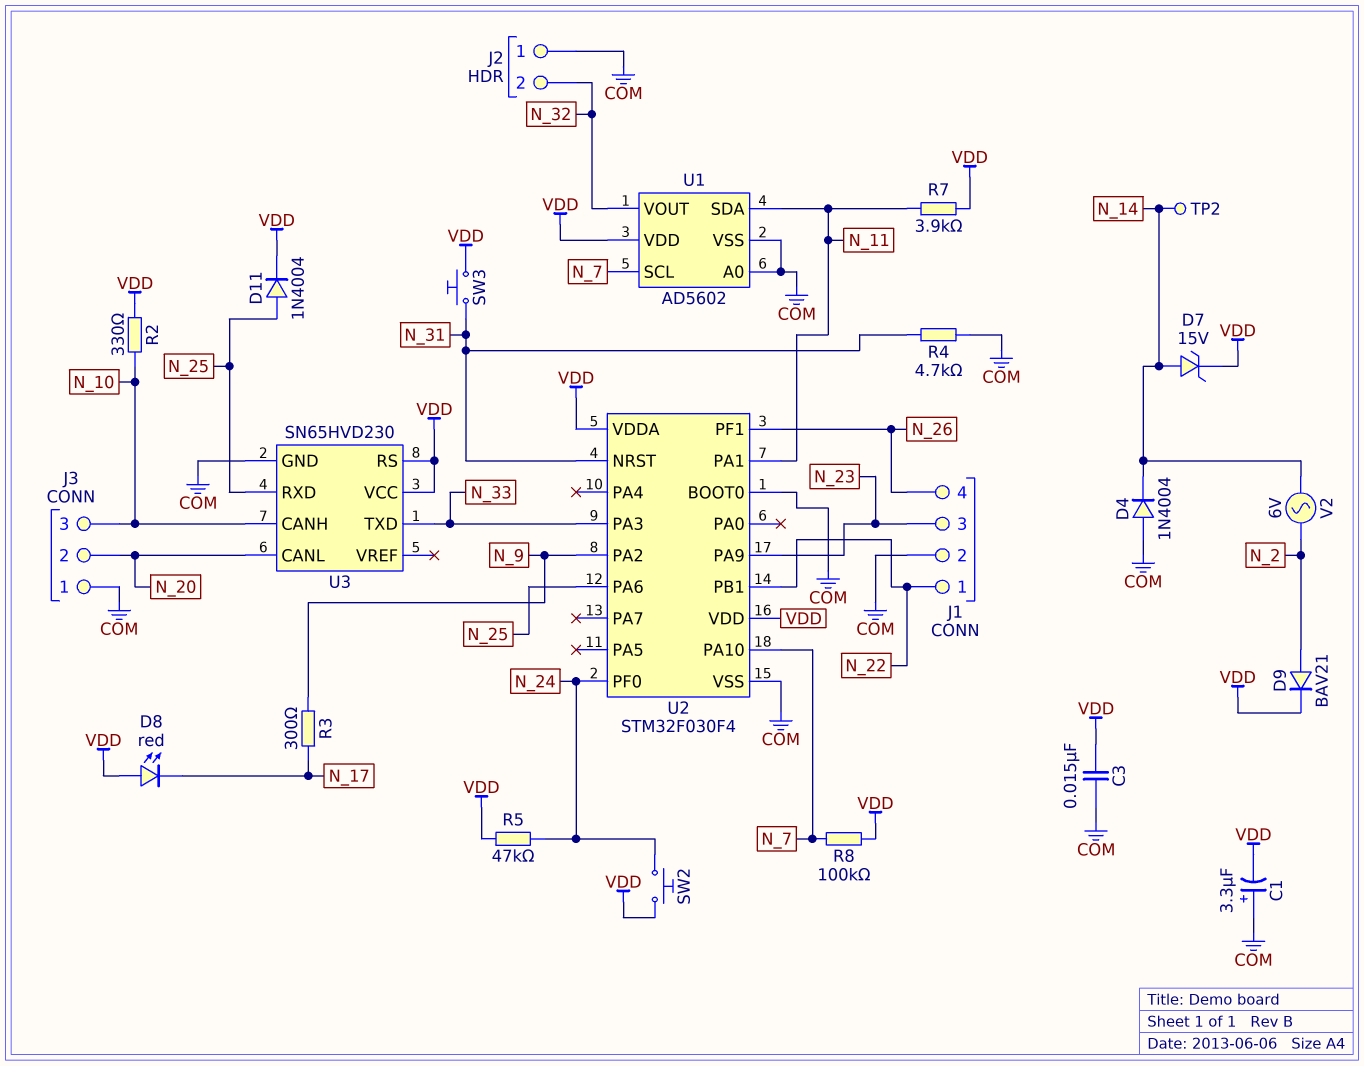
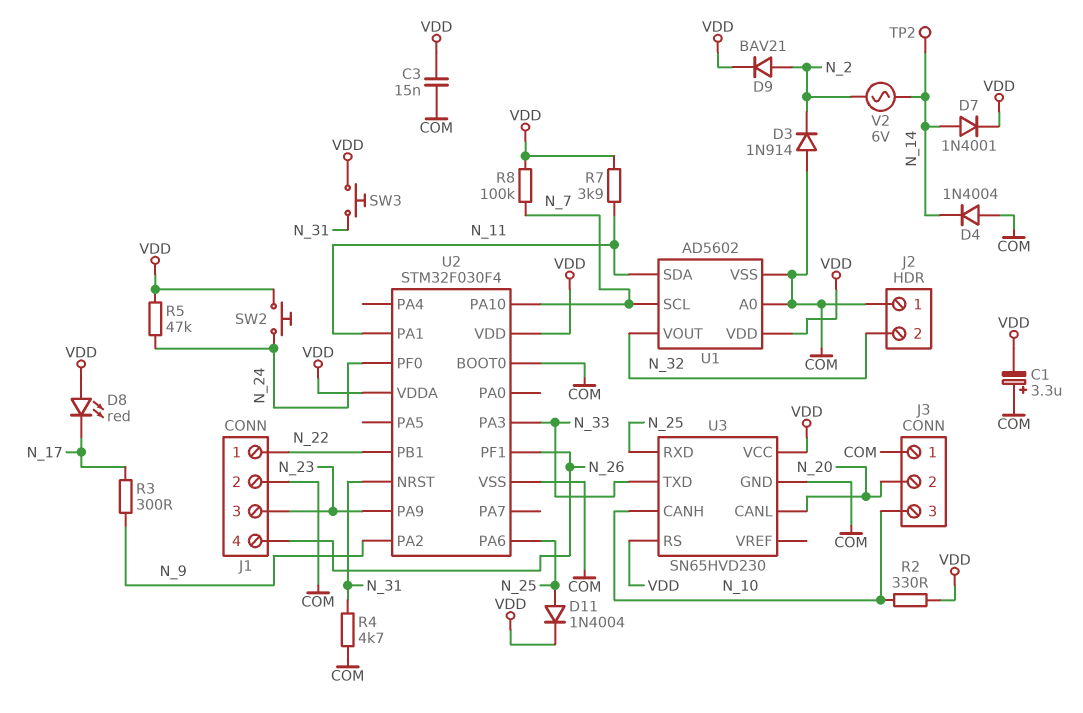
D3: none -> diode 1N914 (A COM, K N_2)
D7: zener 15V (A N_14, K VDD) -> diode 1N4001 (A N_14, K VDD)

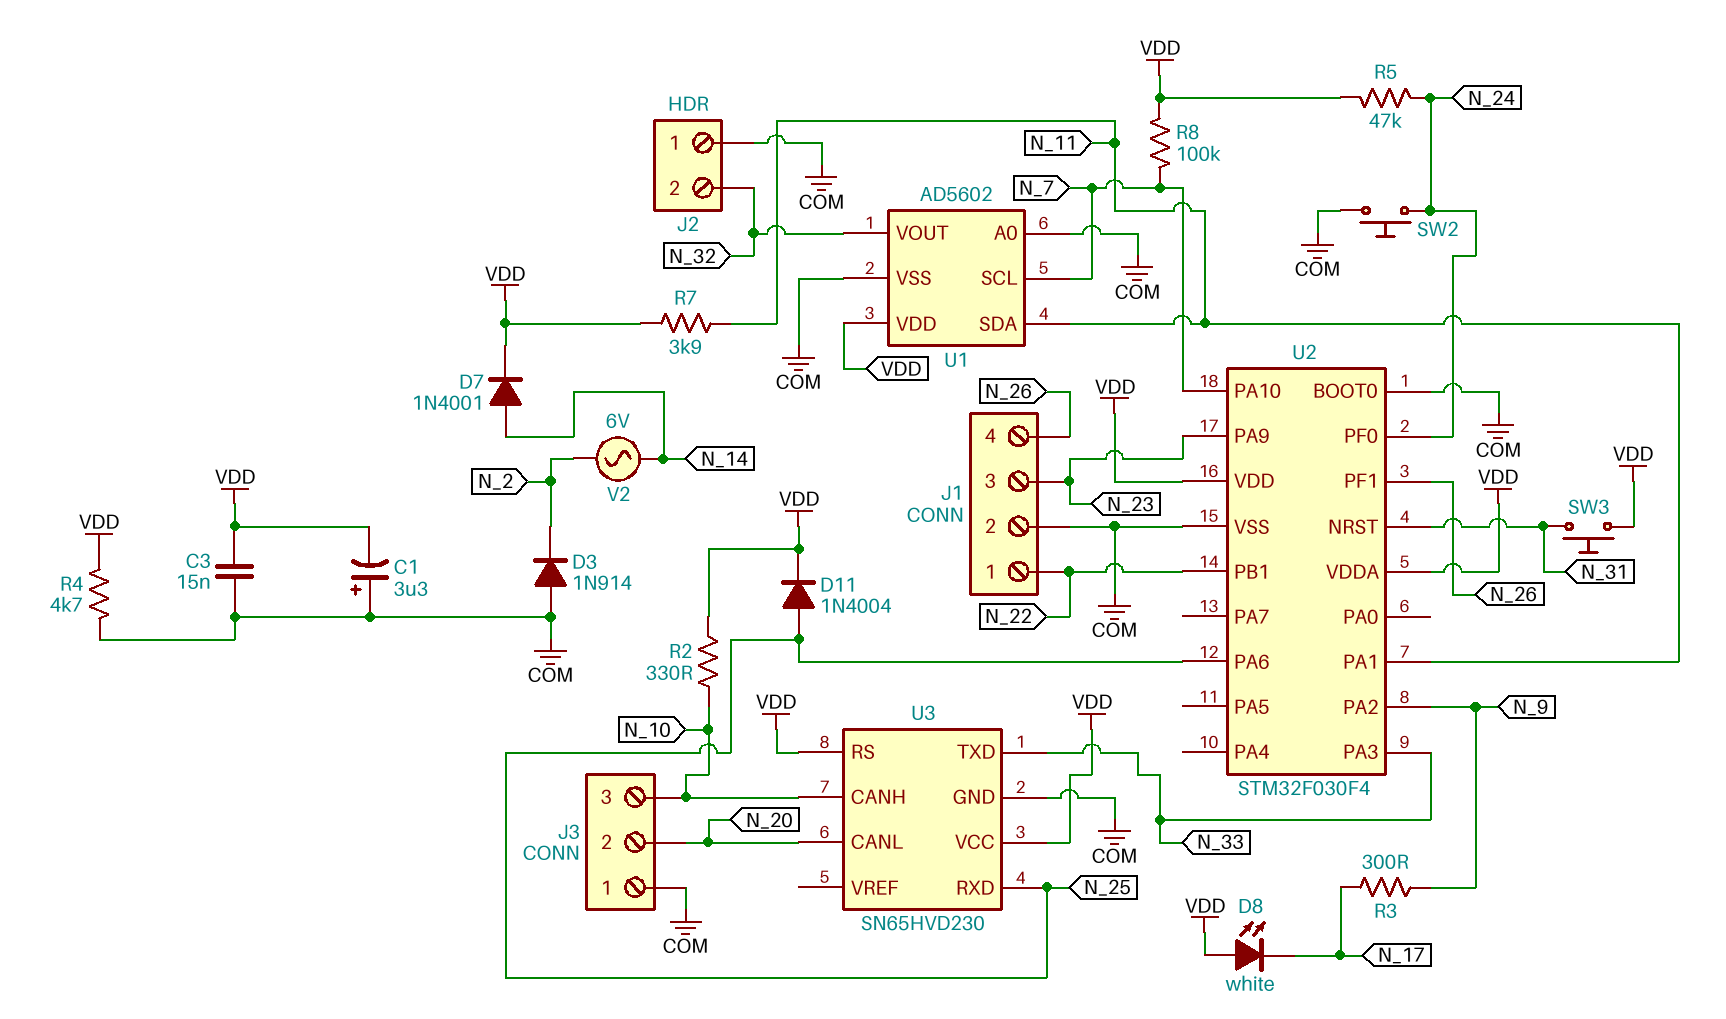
D4: diode 1N4004 (A COM, K N_14) -> none
D8: LED red (A VDD, K N_17) -> LED white (A VDD, K N_17)
D9: diode BAV21 (A N_2, K VDD) -> none
R4: 4.7k (COM, N_31) -> 4.7k (COM, VDD)
SW2: button (N_24, VDD) -> button (COM, N_24)
TP2: test point (N_14) -> none

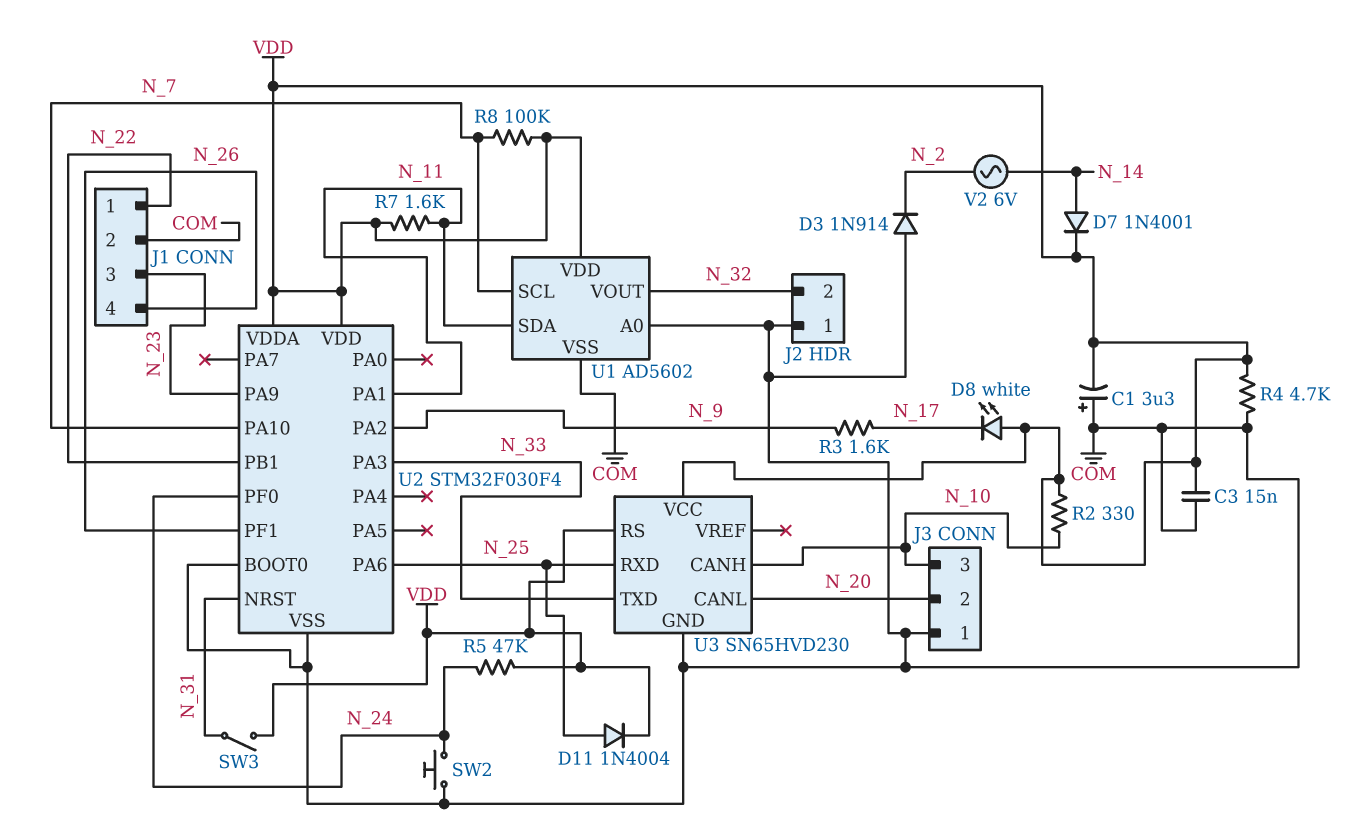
R3: 300 (N_9, N_17) -> 1.6k (N_9, N_17)
R7: 3.9k (N_11, VDD) -> 1.6k (N_11, VDD)
SW3: button (N_31, VDD) -> switch (N_31, VDD)

